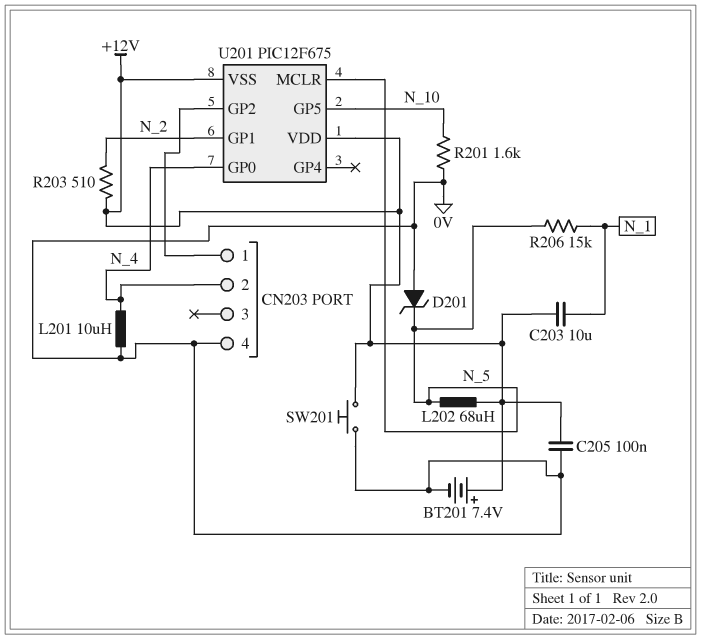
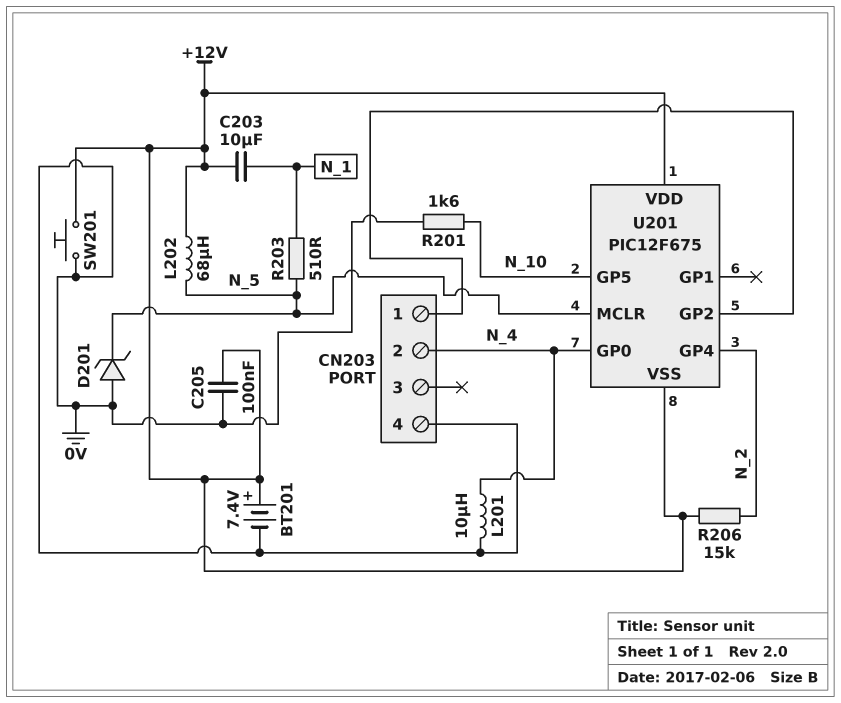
R203: 510 (+12V, N_2) -> 510 (N_1, N_5)
R206: 15k (N_1, N_5) -> 15k (+12V, N_2)
U201 pin GP1: N_2 -> none
U201 pin GP4: none -> N_2

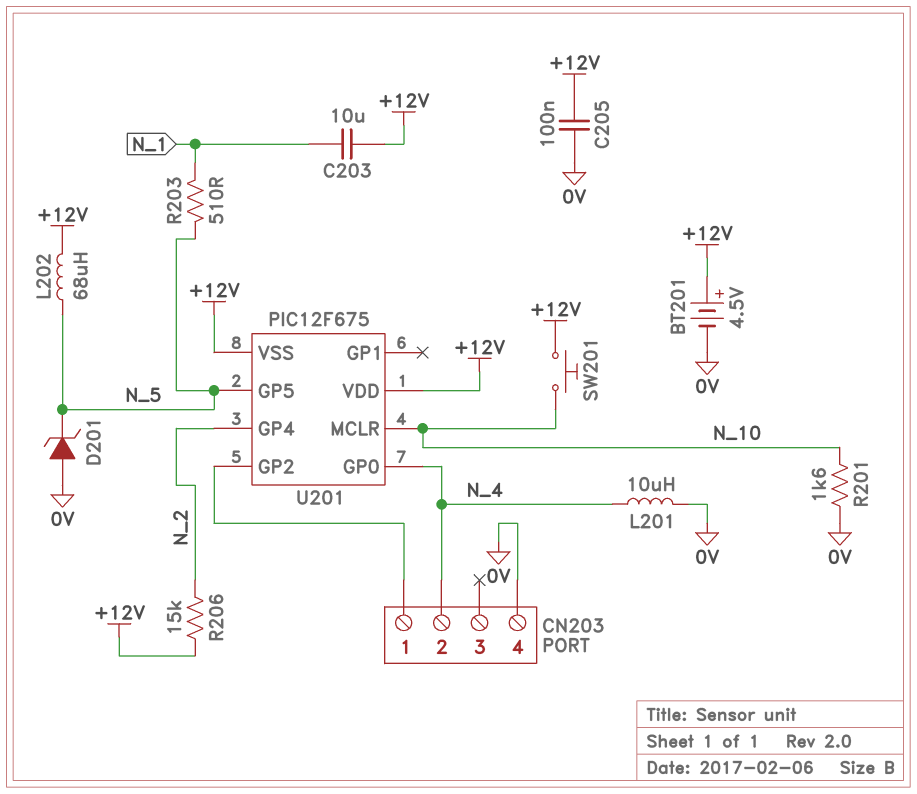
BT201: 7.4V (plus +12V, minus 0V) -> 4.5V (plus +12V, minus 0V)
SW201: button (+12V, 0V) -> button (+12V, N_10)
U201 pin GP5: N_10 -> N_5
U201 pin MCLR: N_5 -> N_10

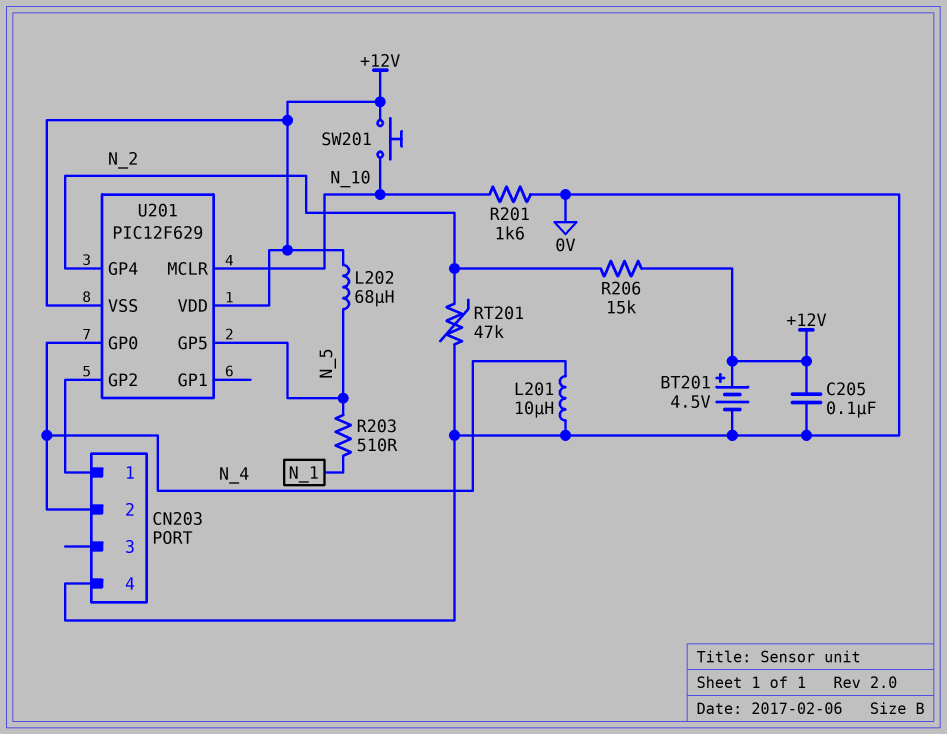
C203: 10uF (+12V, N_1) -> none
D201: zener (A 0V, K N_5) -> none
RT201: none -> 47k (0V, N_2)
U201: PIC12F675 -> PIC12F629

